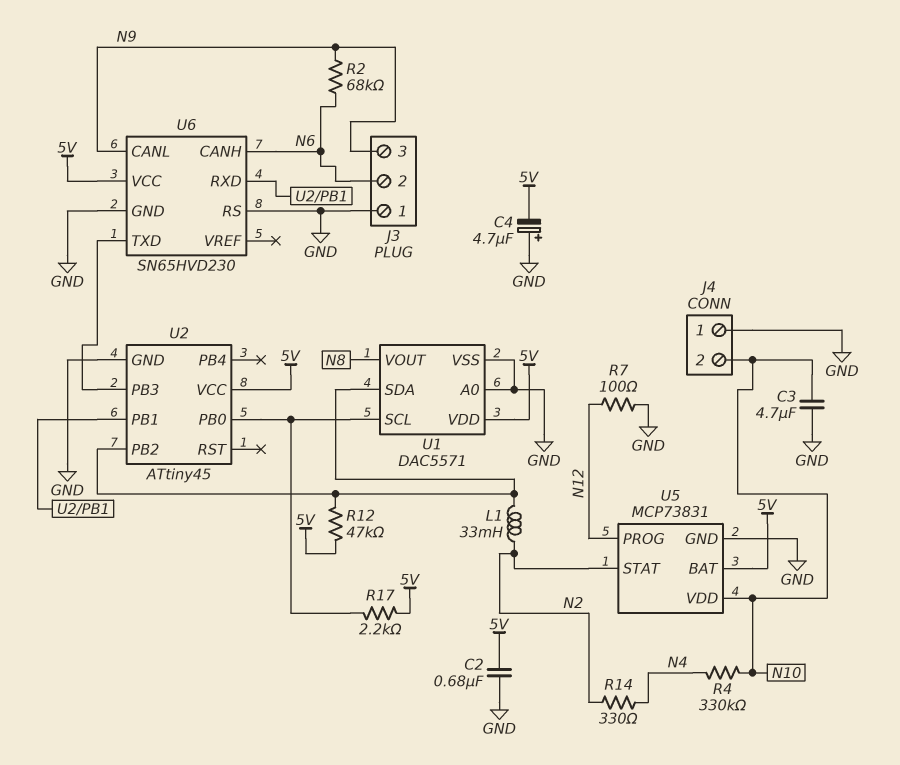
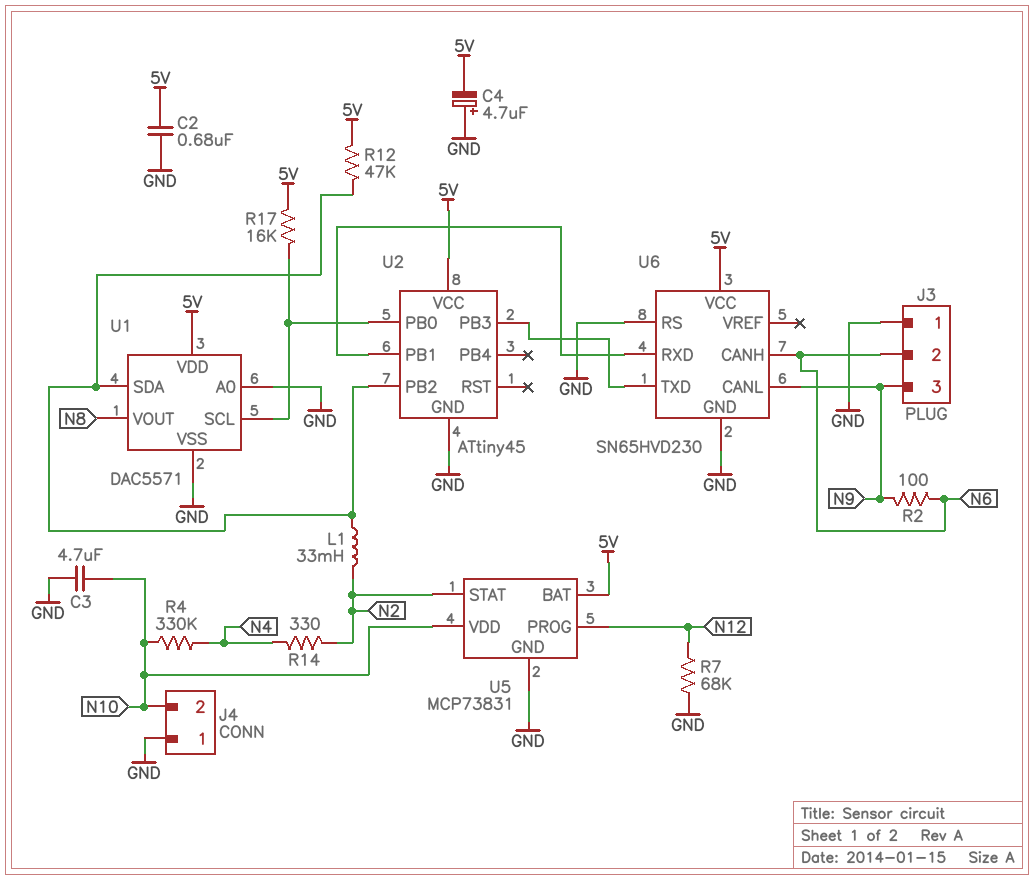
R2: 68k (N6, N9) -> 100 (N6, N9)
R7: 100 (GND, N12) -> 68k (GND, N12)
R17: 2.2k (5V, U1/SCL) -> 16k (5V, U1/SCL)

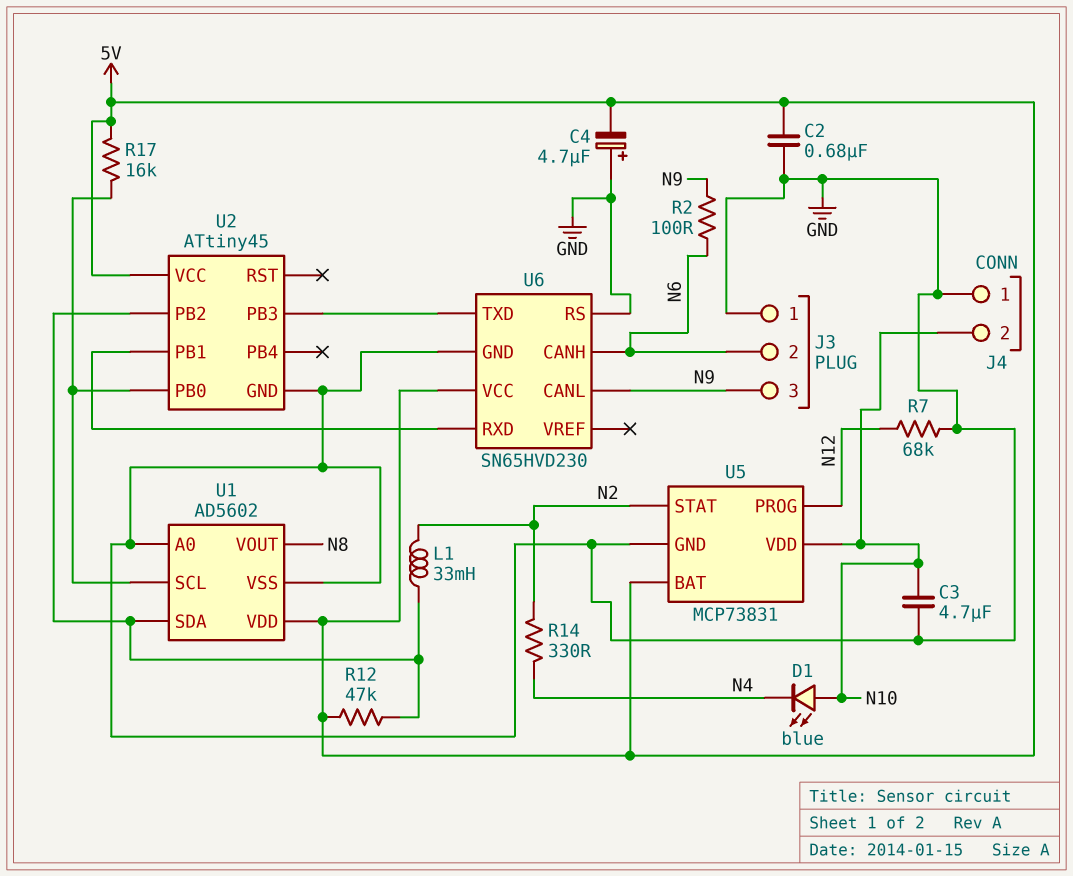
D1: none -> LED blue (A N10, K N4)
R4: 330k (N4, N10) -> none
U1: DAC5571 -> AD5602

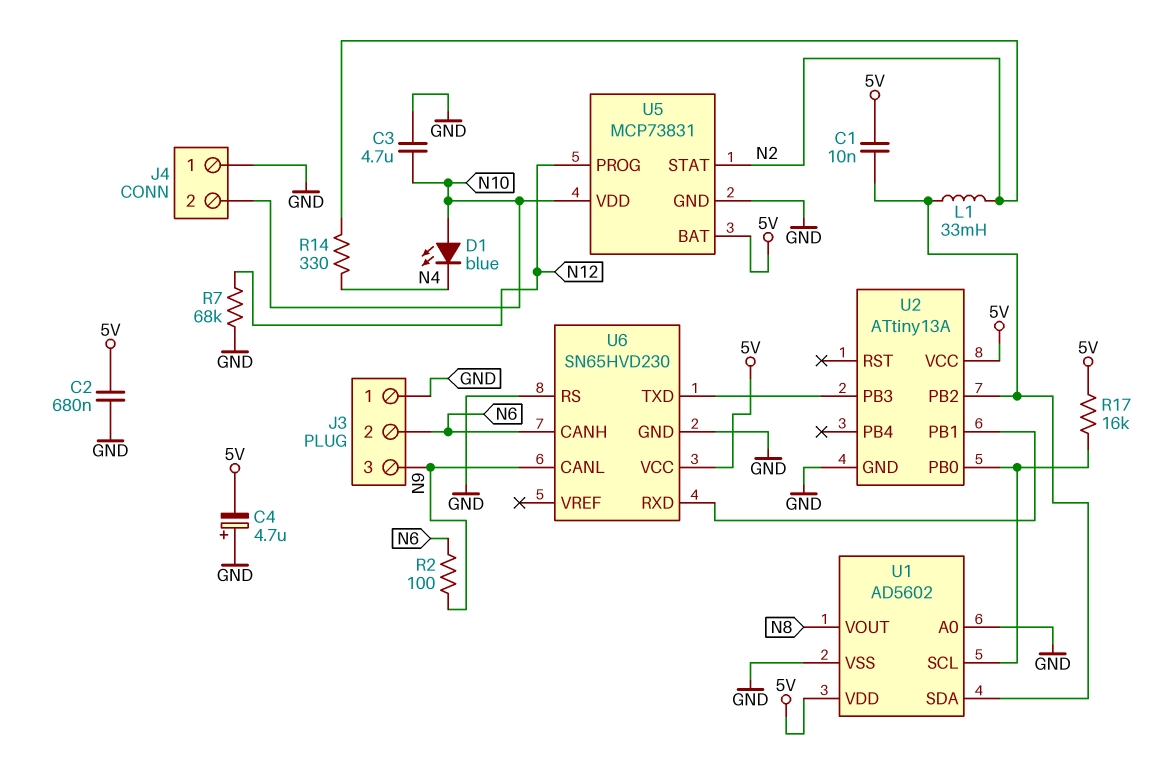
C1: none -> 10nF (5V, U1/SDA)
R12: 47k (5V, U1/SDA) -> none
U2: ATtiny45 -> ATtiny13A

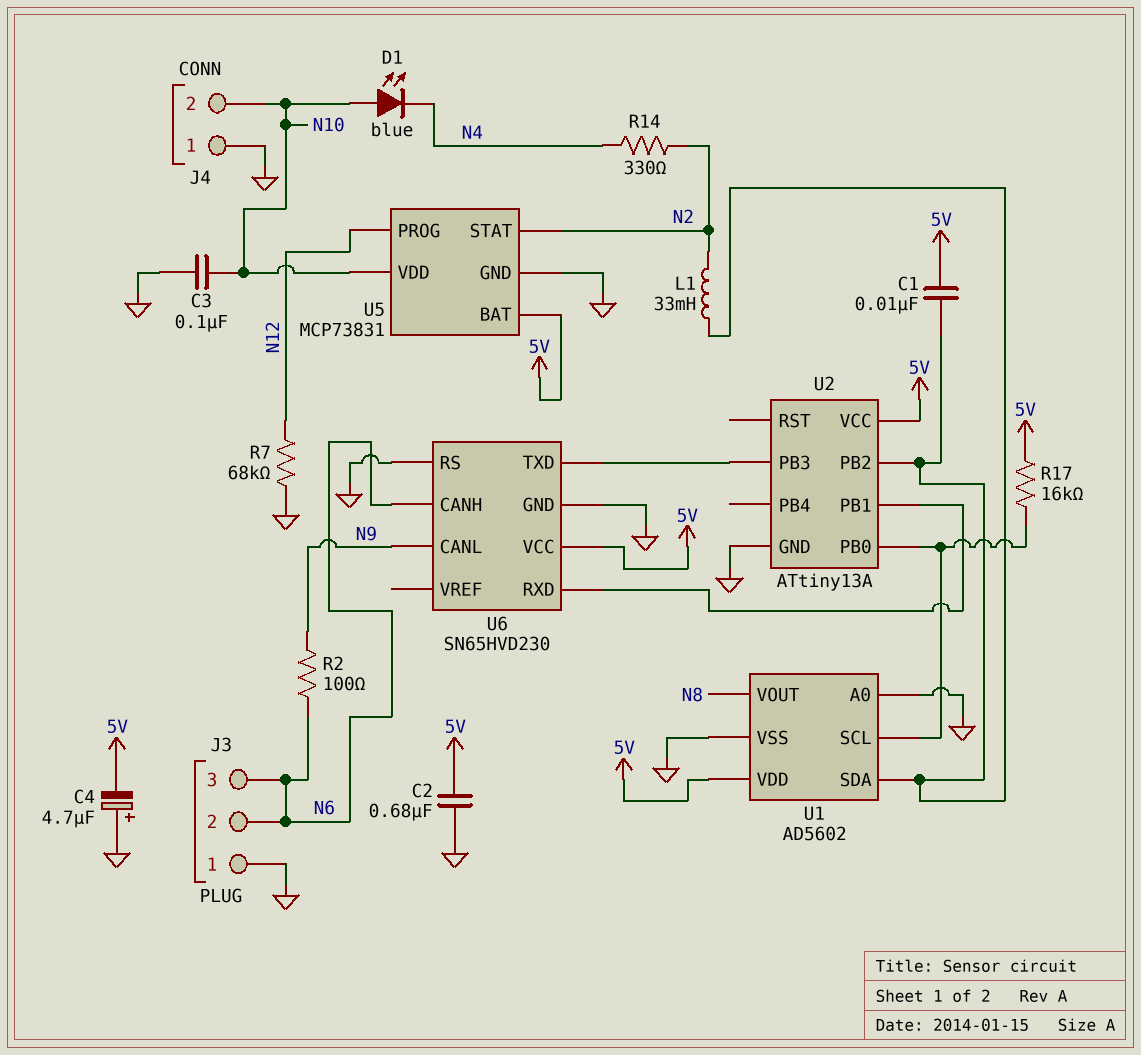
C3: 4.7uF (GND, N10) -> 100nF (GND, N10)
J3 pin 3: N9 -> N6

